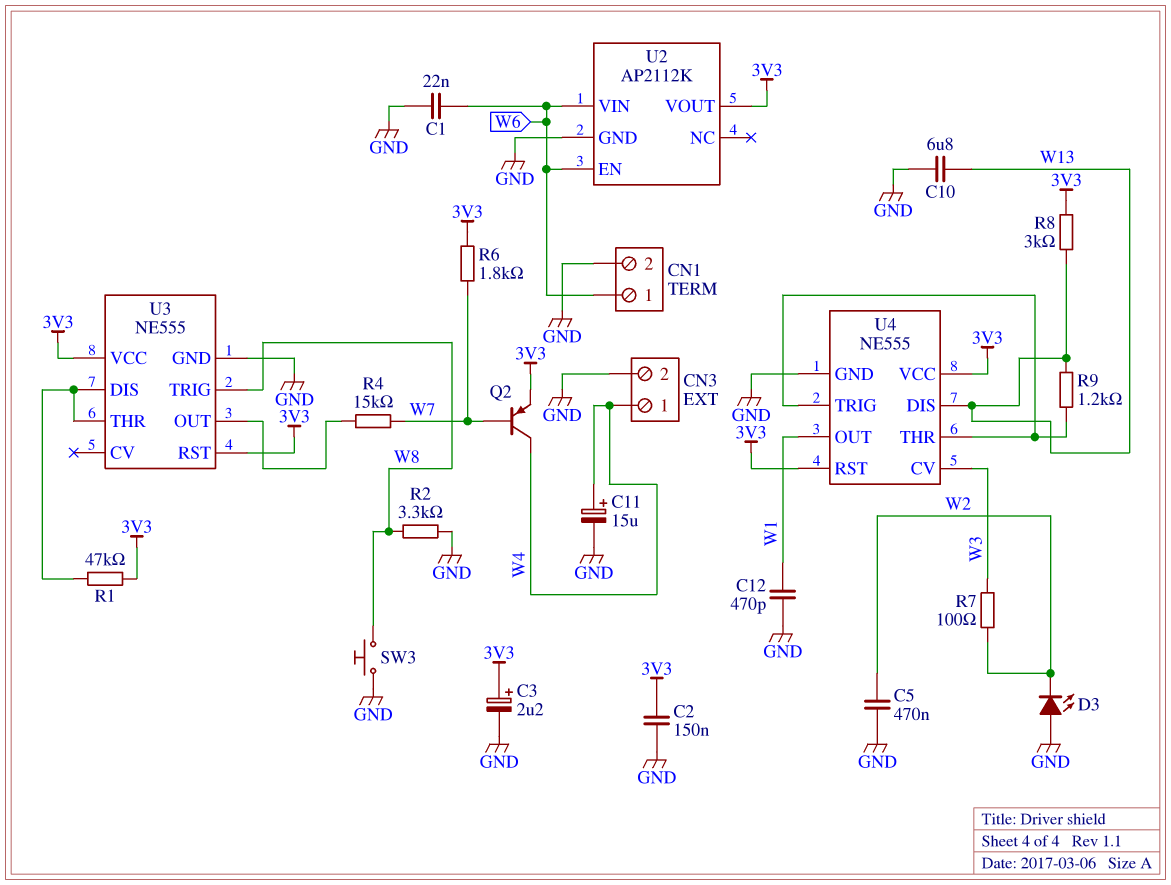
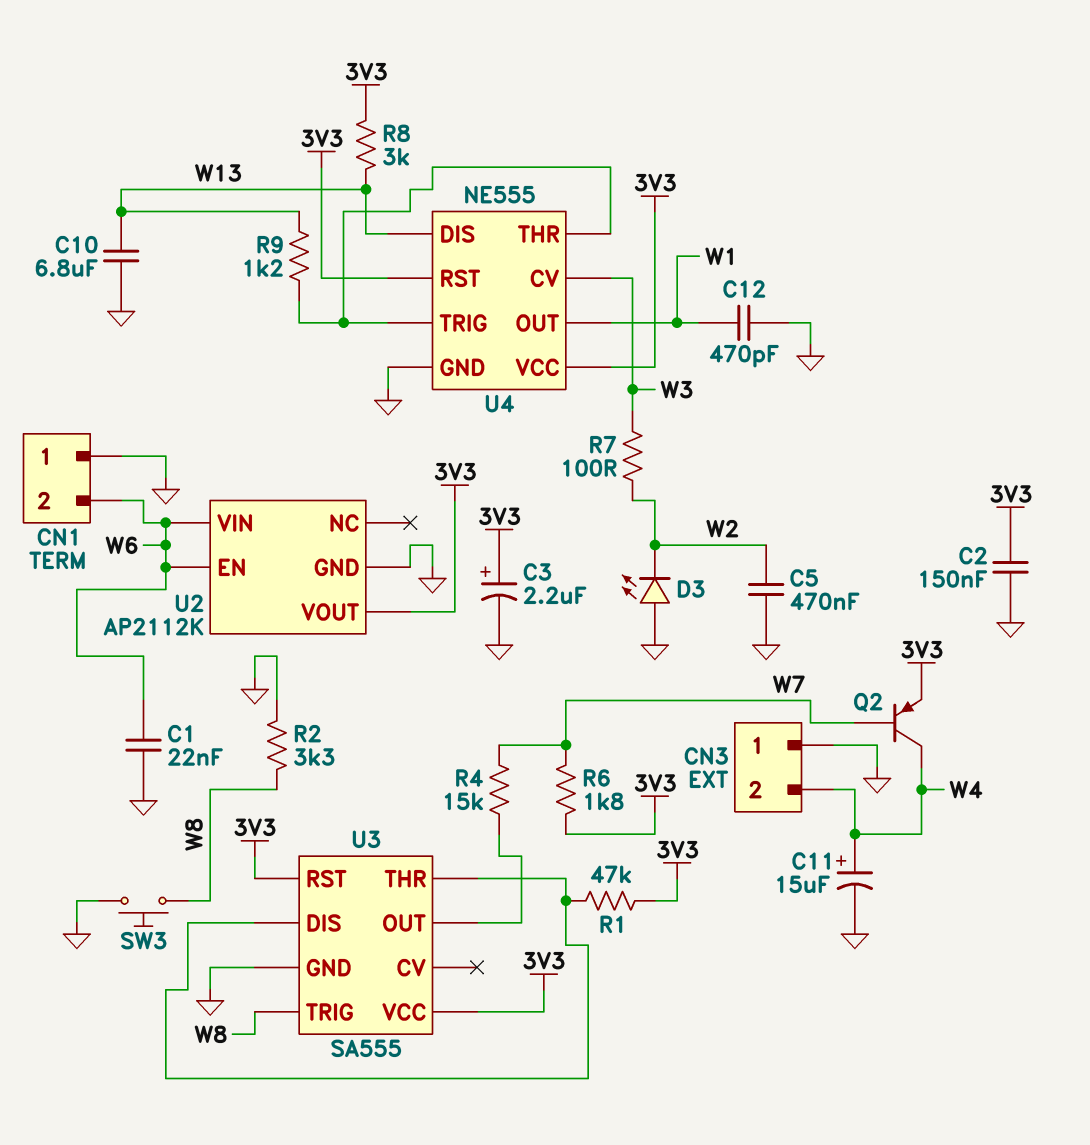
CN1 pin 1: W6 -> GND
CN1 pin 2: GND -> W6
CN3 pin 1: W4 -> GND
CN3 pin 2: GND -> W4
U3: NE555 -> SA555

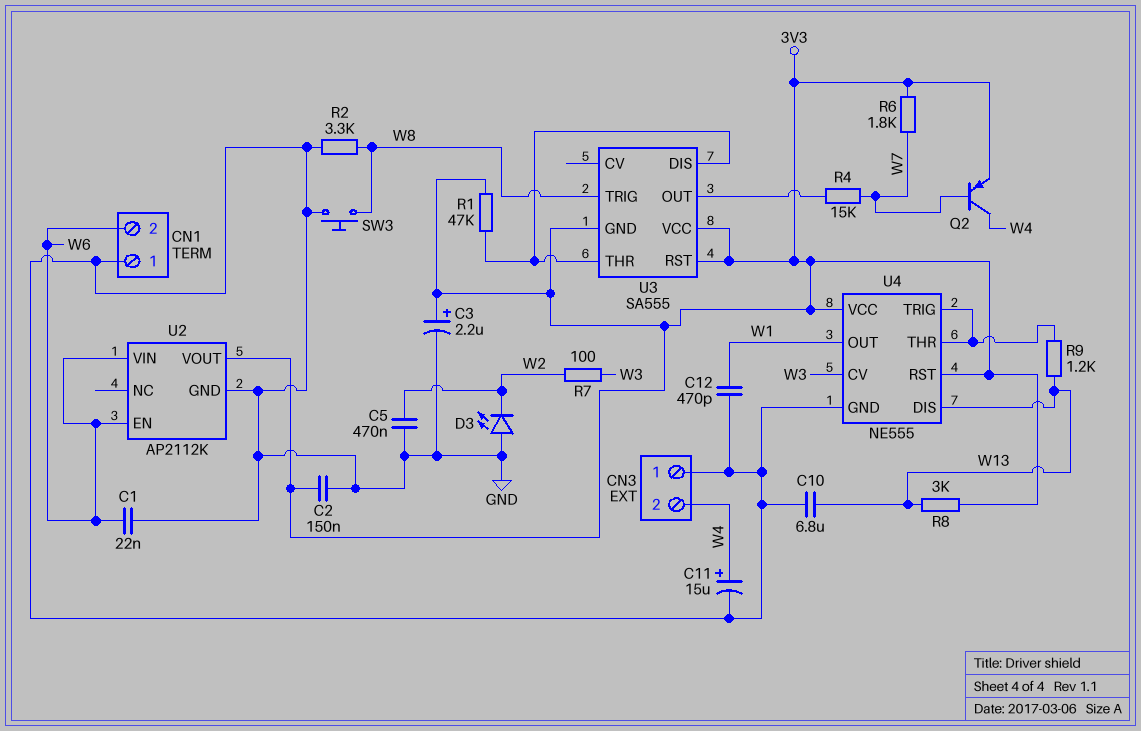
U3 pin GND: GND -> 3V3

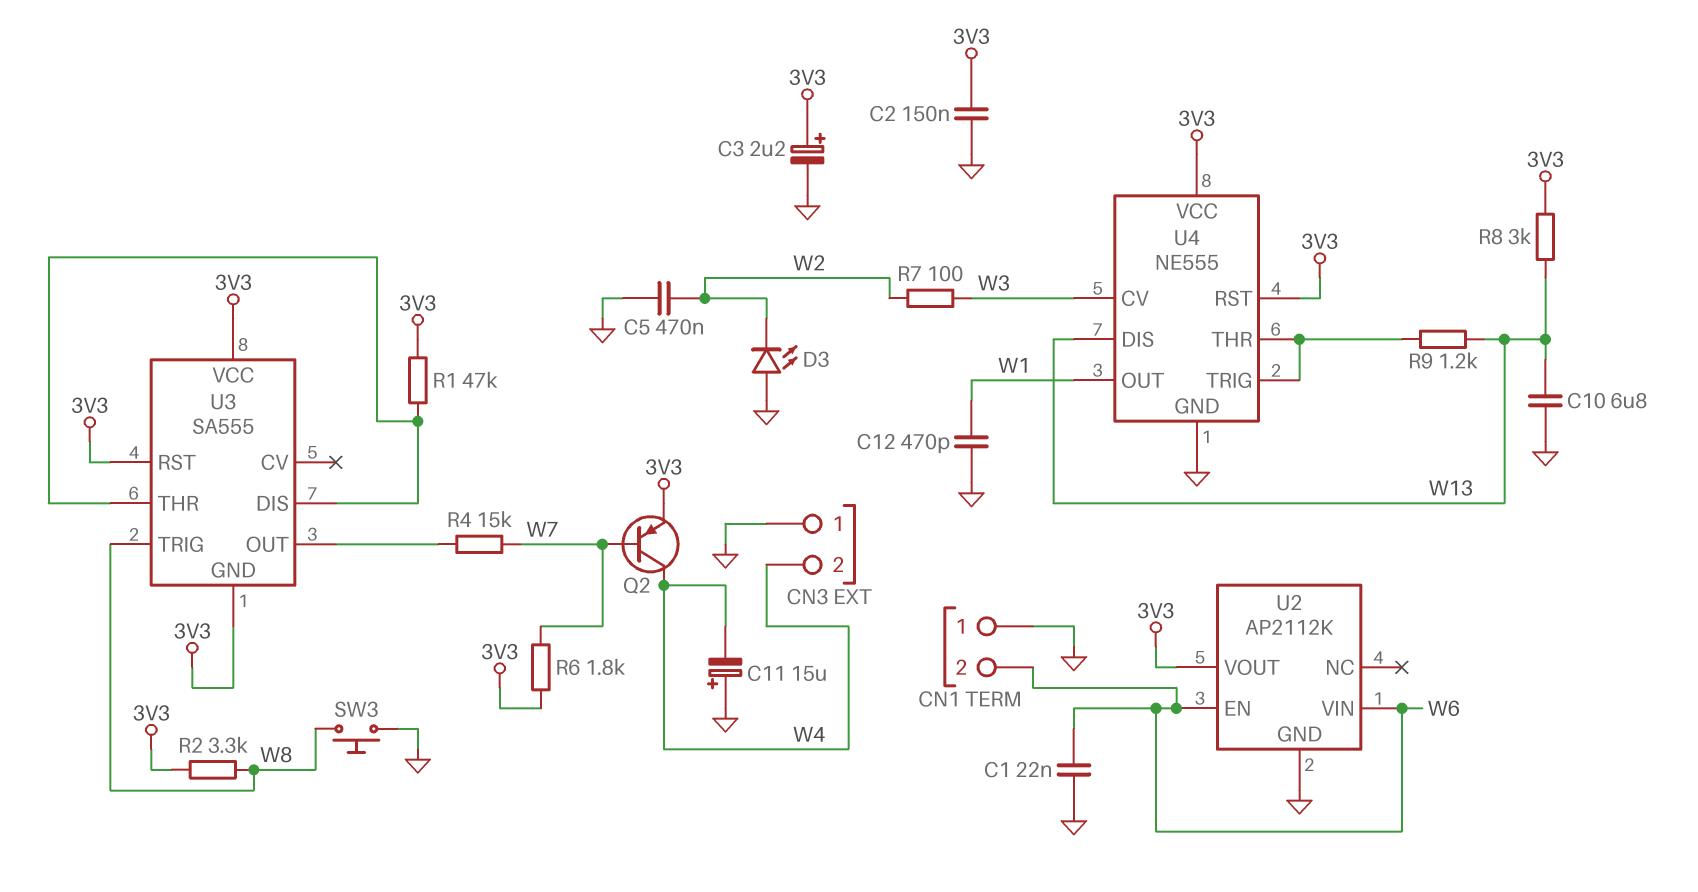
C11: 15uF (plus W4, minus GND) -> 15uF (plus GND, minus W4)
R2: 3.3k (GND, W8) -> 3.3k (3V3, W8)

